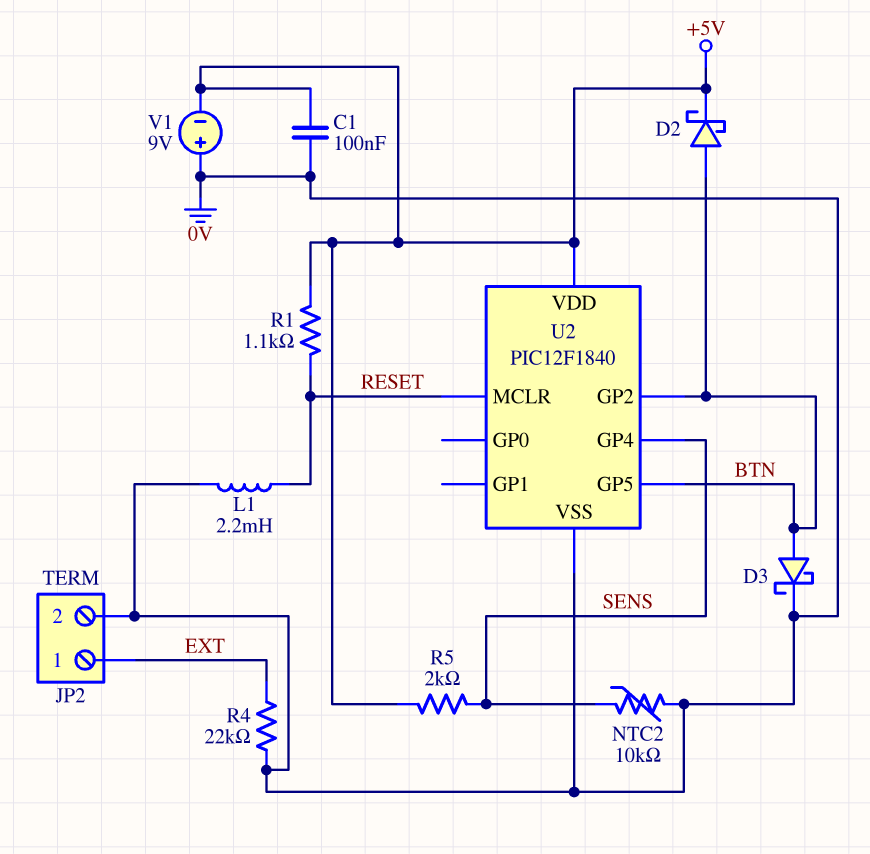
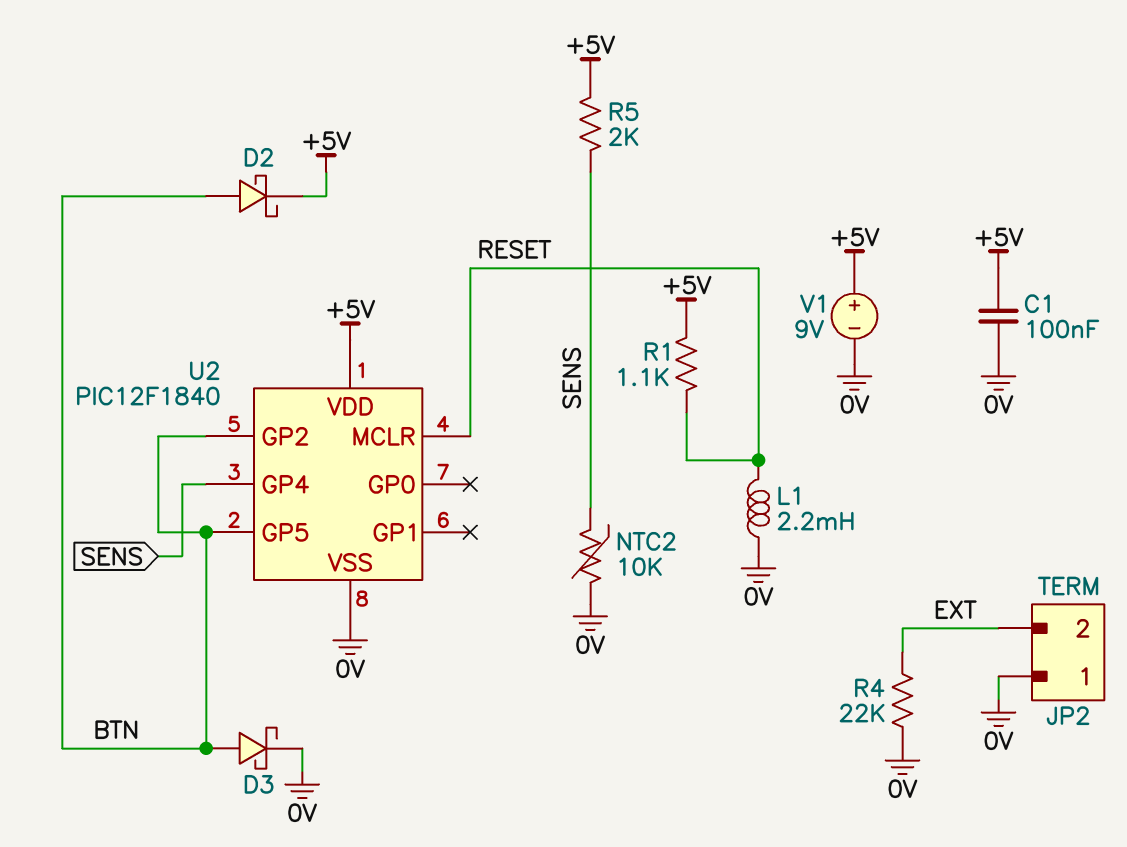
JP2 pin 1: EXT -> 0V
JP2 pin 2: 0V -> EXT
V1: 9V (plus 0V, minus +5V) -> 9V (plus +5V, minus 0V)

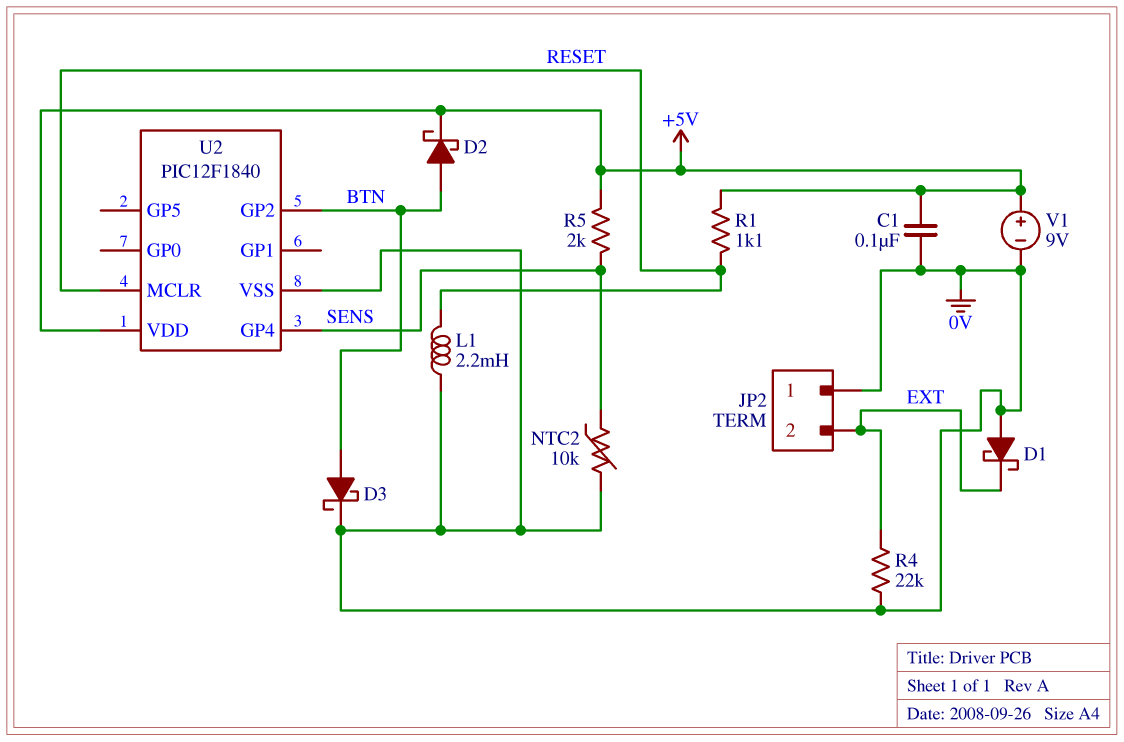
D1: none -> schottky (A 0V, K EXT)
U2 pin GP5: BTN -> none

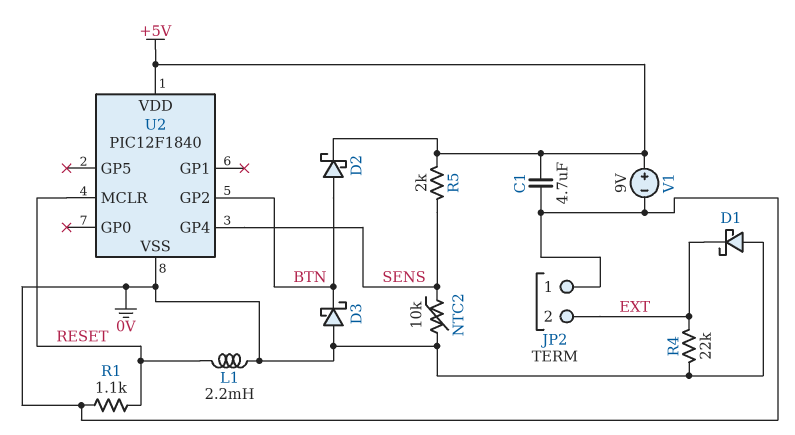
C1: 100nF (+5V, 0V) -> 4.7uF (+5V, 0V)
D3: schottky (A BTN, K 0V) -> schottky (A 0V, K BTN)
R1: 1.1k (+5V, RESET) -> 1.1k (0V, RESET)

